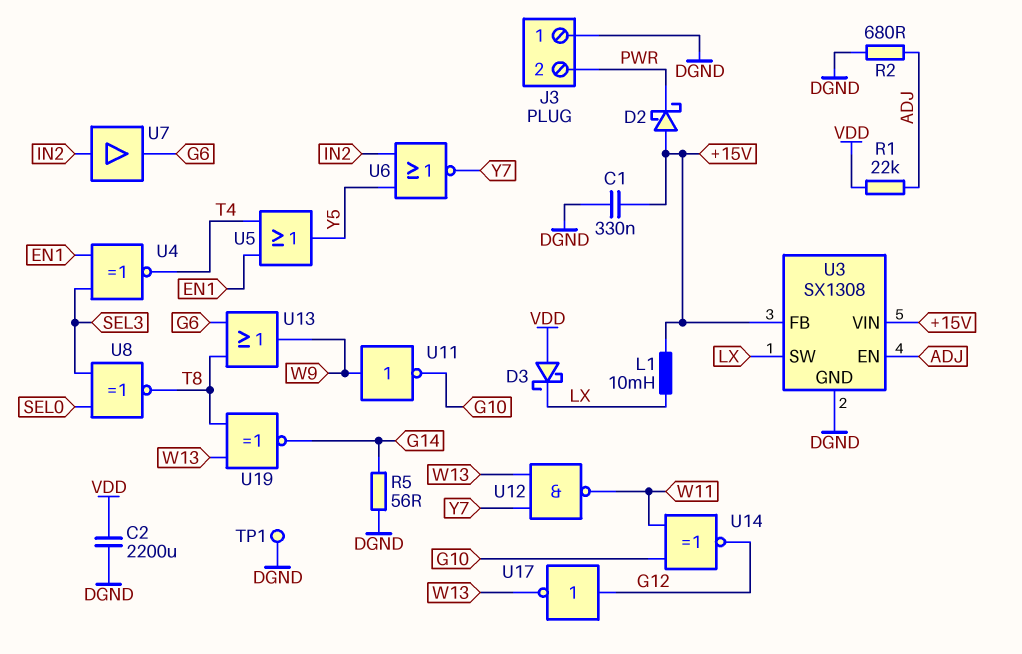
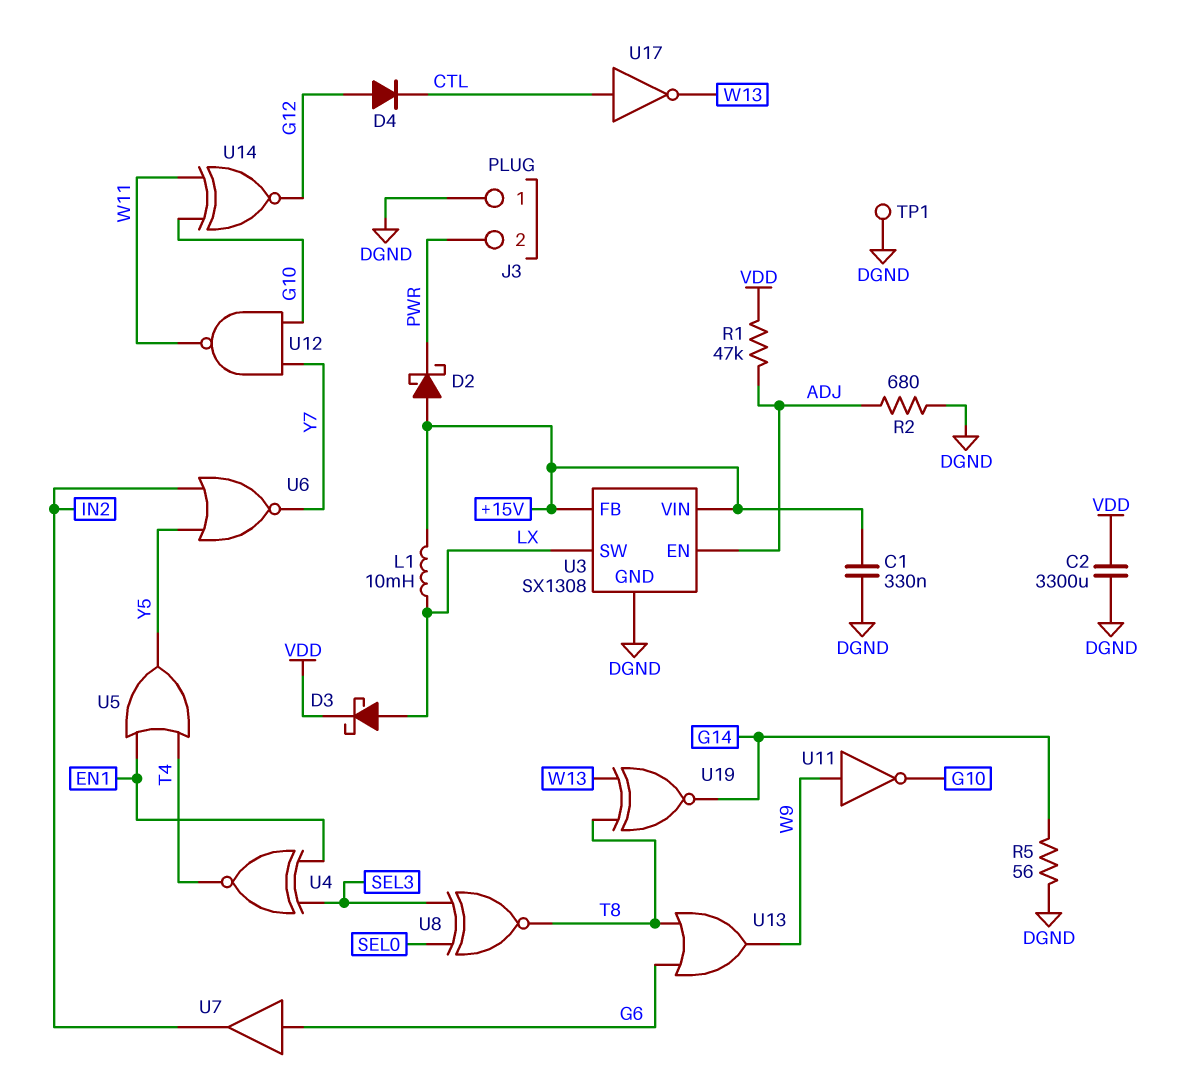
C2: 2200uF (DGND, VDD) -> 3300uF (DGND, VDD)
D3: schottky (A VDD, K LX) -> schottky (A LX, K VDD)
D4: none -> diode (A G12, K CTL)
R1: 22k (ADJ, VDD) -> 47k (ADJ, VDD)
U7: buffer (in IN2, out G6) -> buffer (in G6, out IN2)
U12: NAND (in W13, in Y7, out W11) -> NAND (in G10, in Y7, out W11)
U17: NOT (in G12, out W13) -> NOT (in CTL, out W13)

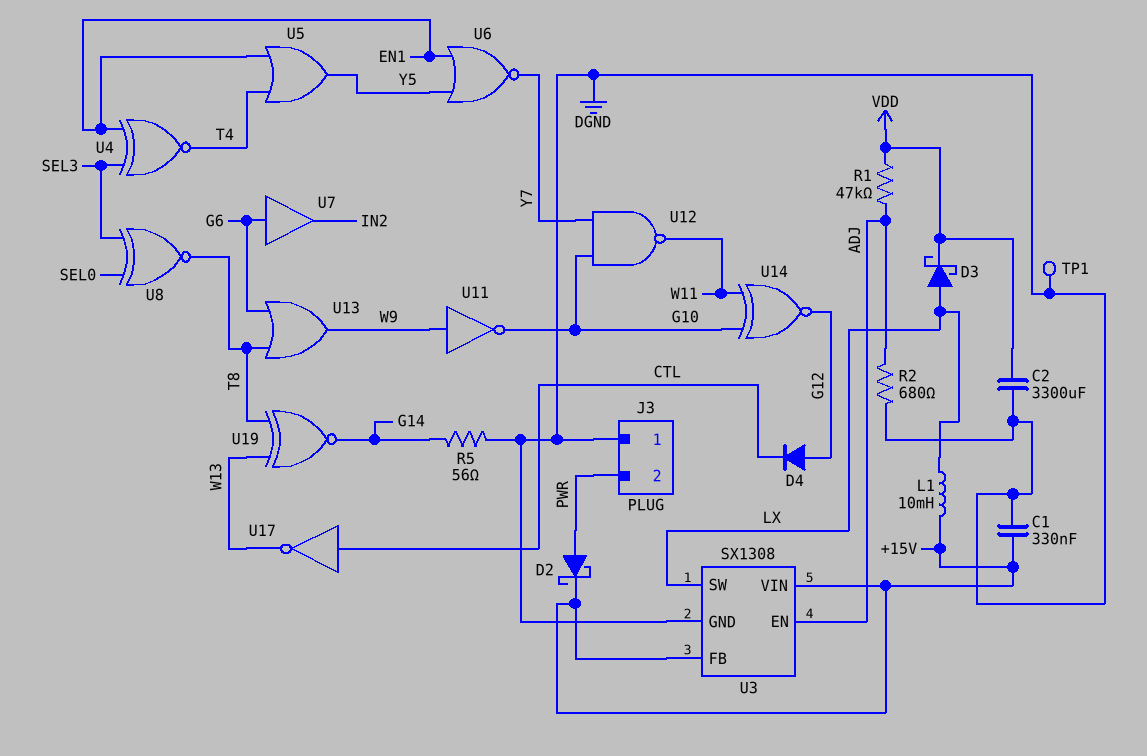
D2: schottky (A +15V, K PWR) -> schottky (A PWR, K +15V)
U6: NOR (in IN2, in Y5, out Y7) -> NOR (in EN1, in Y5, out Y7)

